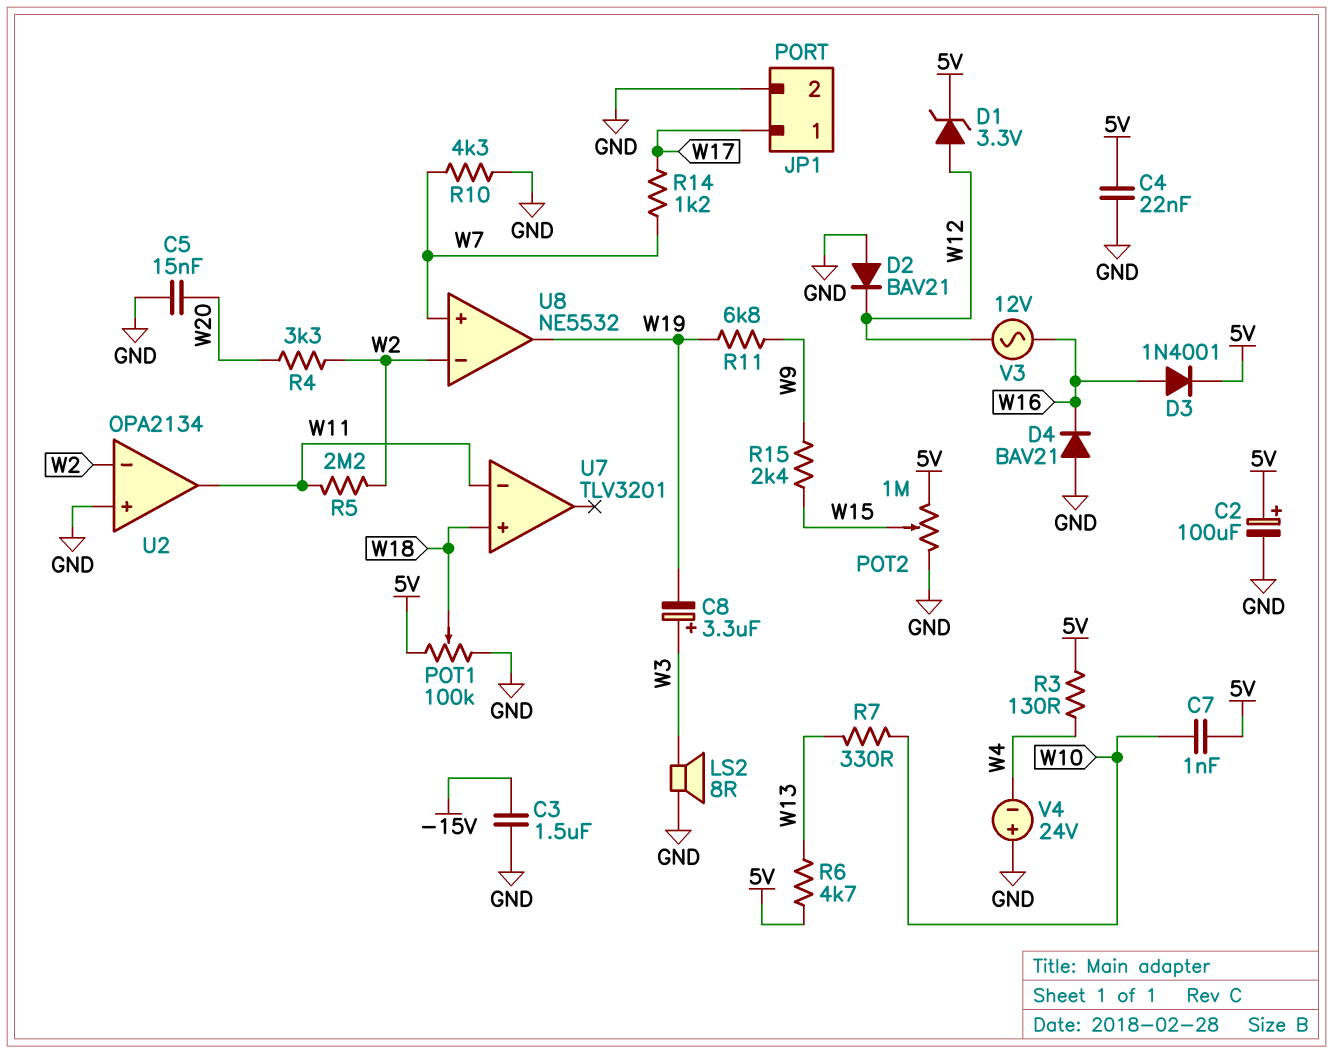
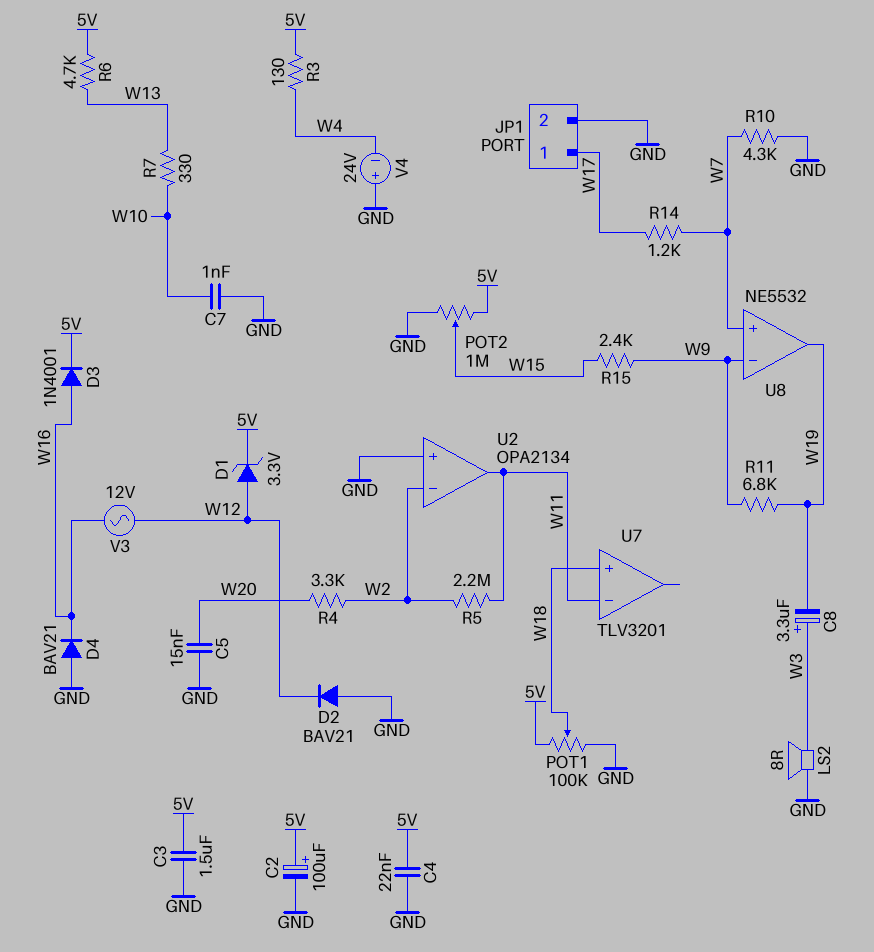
C3: 1.5uF (-15V, GND) -> 1.5uF (5V, GND)
C7: 1nF (5V, W10) -> 1nF (GND, W10)
U8 pin in-: W2 -> W9

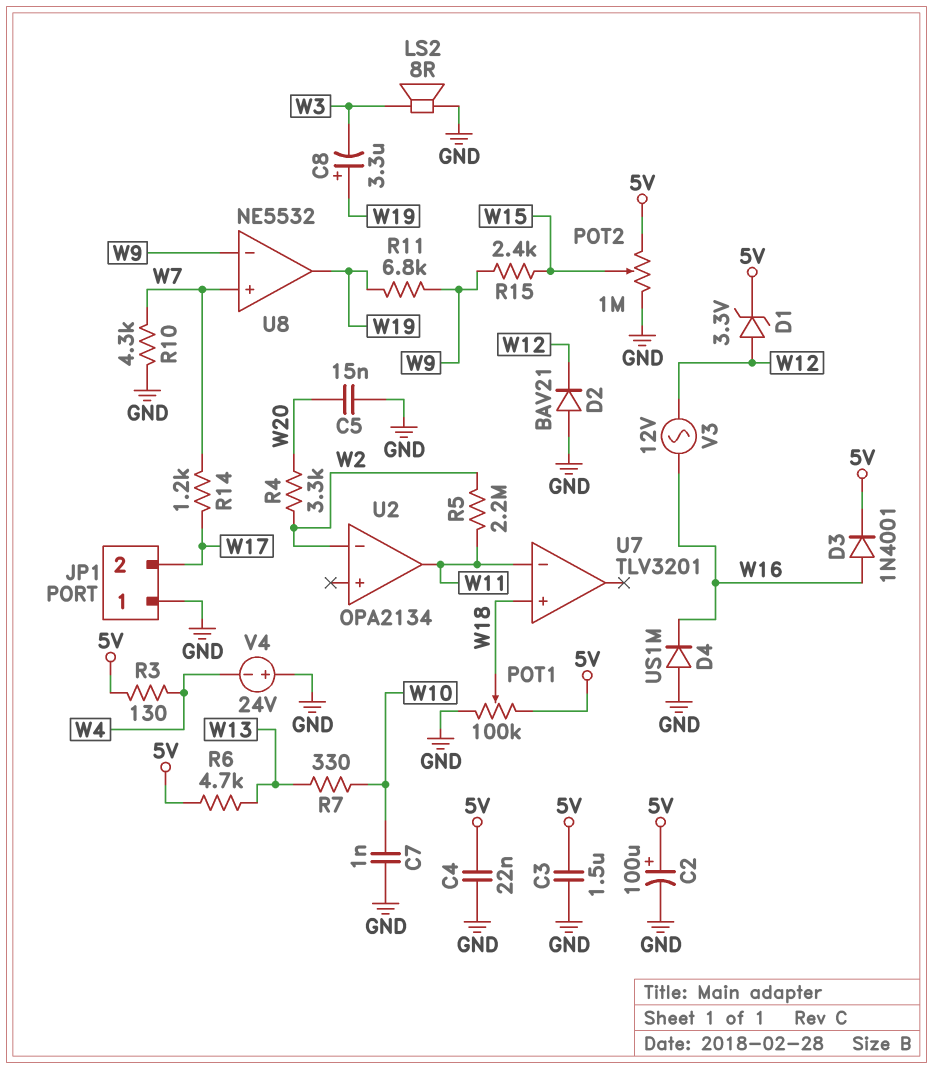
C8: 3.3uF (plus W3, minus W19) -> 3.3uF (plus W19, minus W3)
D4: diode BAV21 (A GND, K W16) -> diode US1M (A GND, K W16)
JP1 pin 1: W17 -> GND
JP1 pin 2: GND -> W17
U2 pin in+: GND -> none

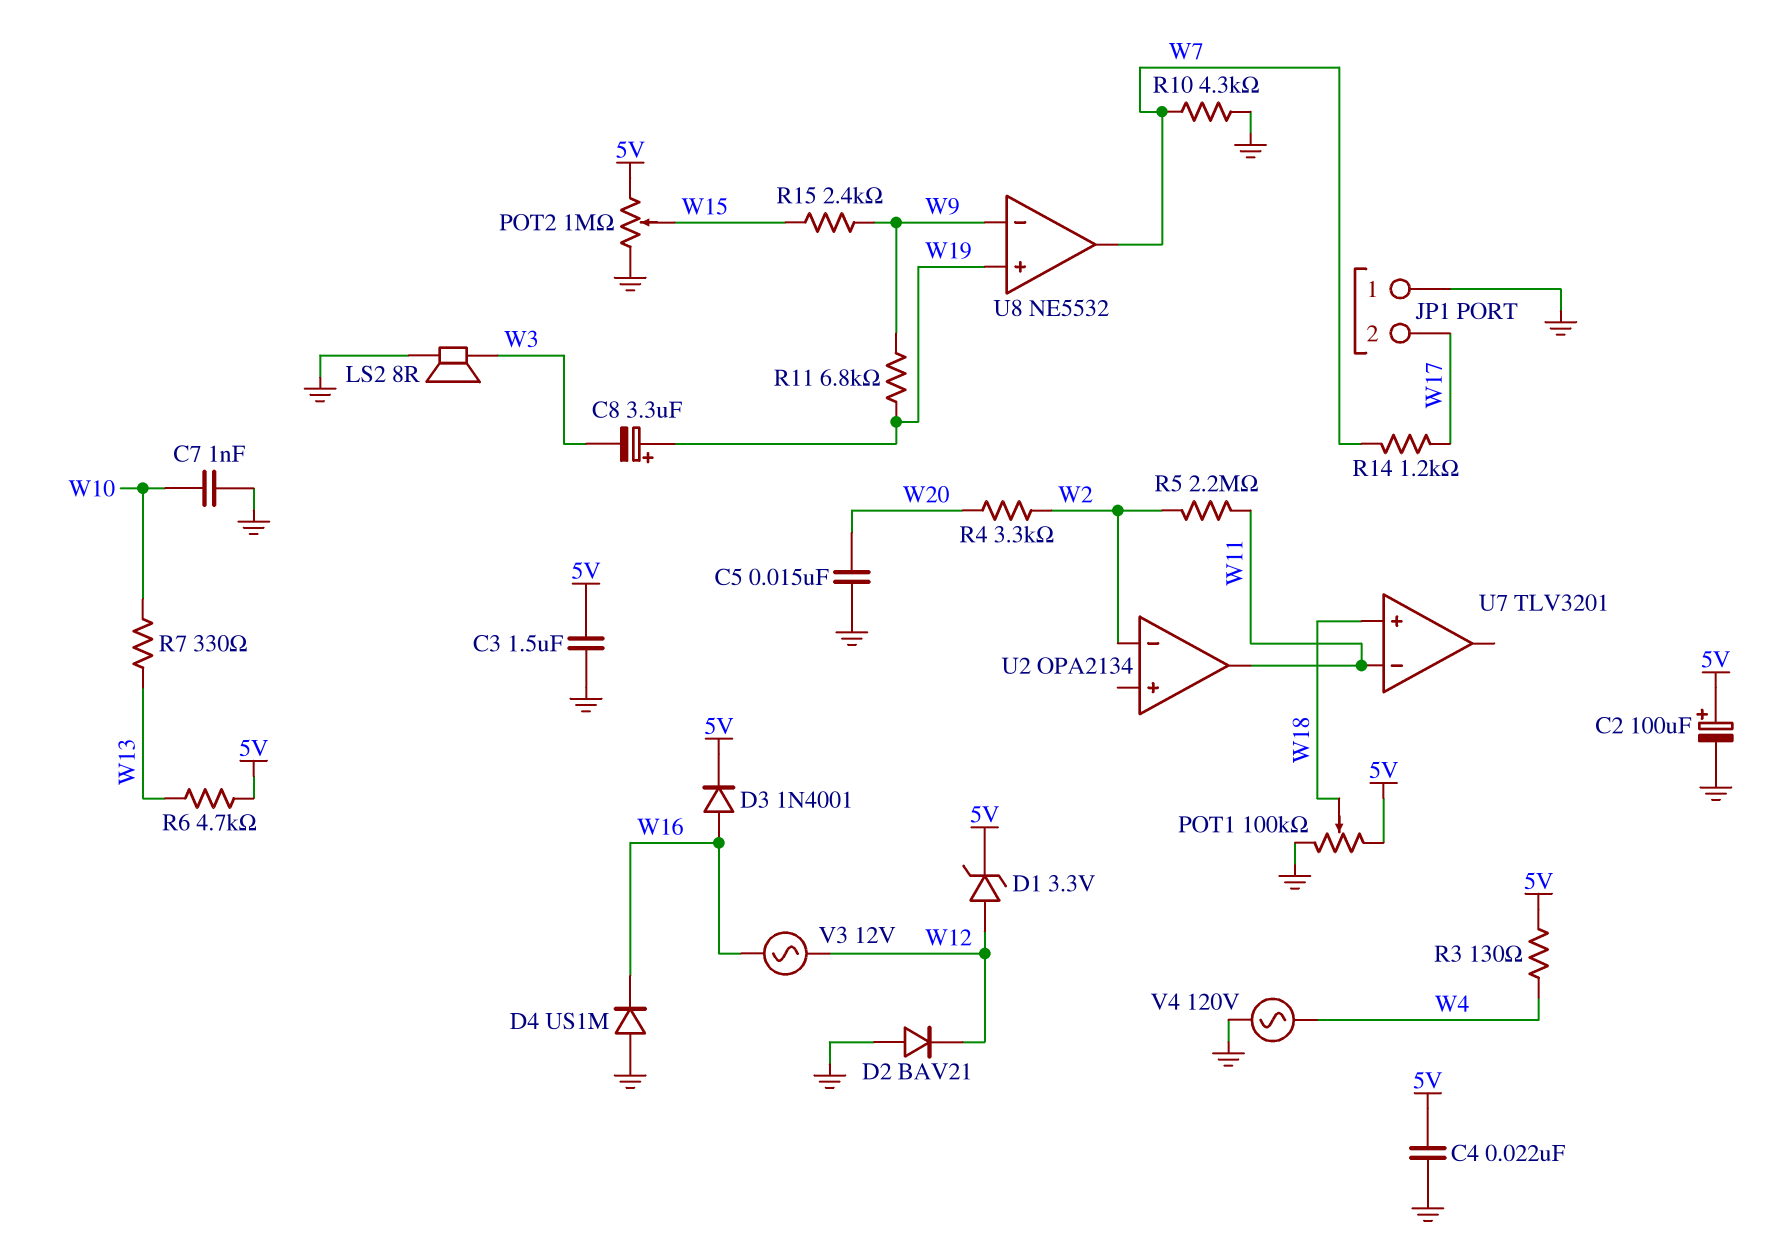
U8 pin in+: W7 -> W19
U8 pin out: W19 -> W7
V4: 24V (plus GND, minus W4) -> AC 120V (GND, W4)

